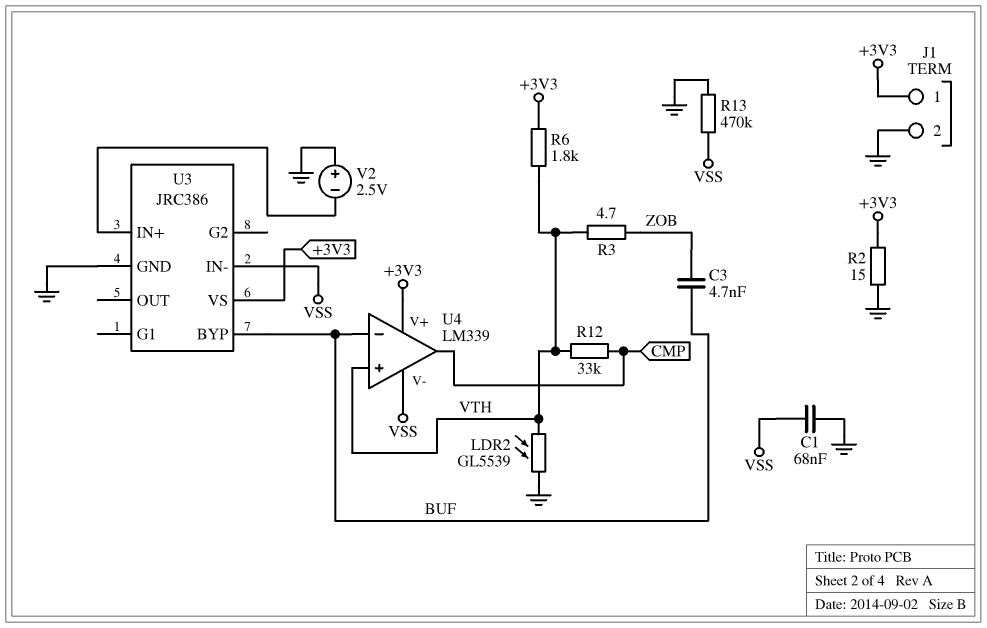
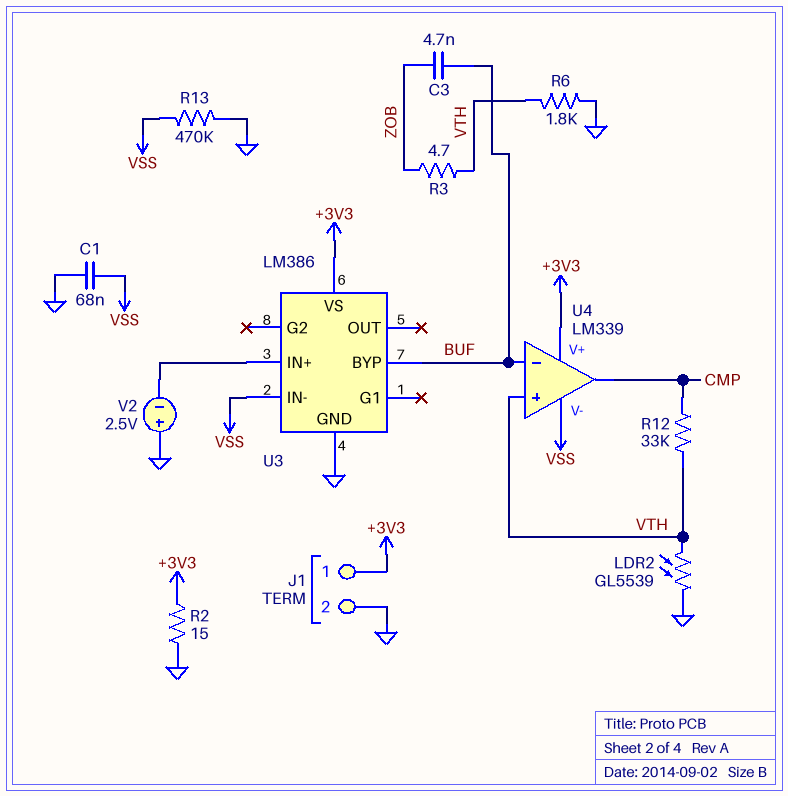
R6: 1.8k (+3V3, VTH) -> 1.8k (GND, VTH)
U3: JRC386 -> LM386

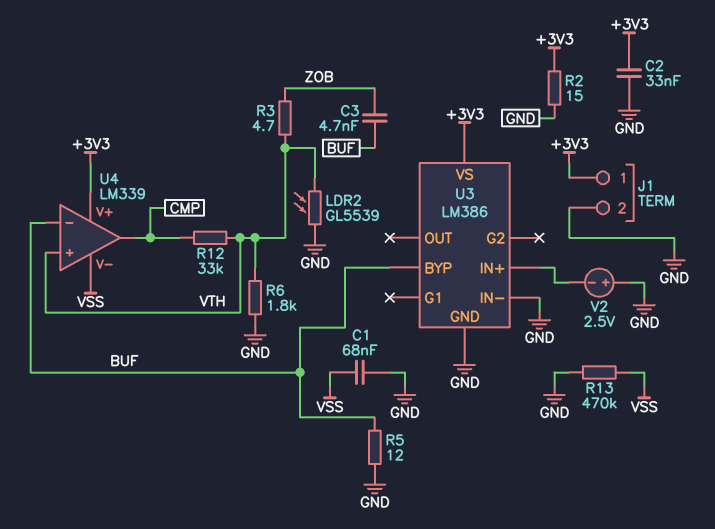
C2: none -> 33nF (+3V3, GND)
R5: none -> 12 (BUF, GND)
U3 pin IN-: VSS -> GND

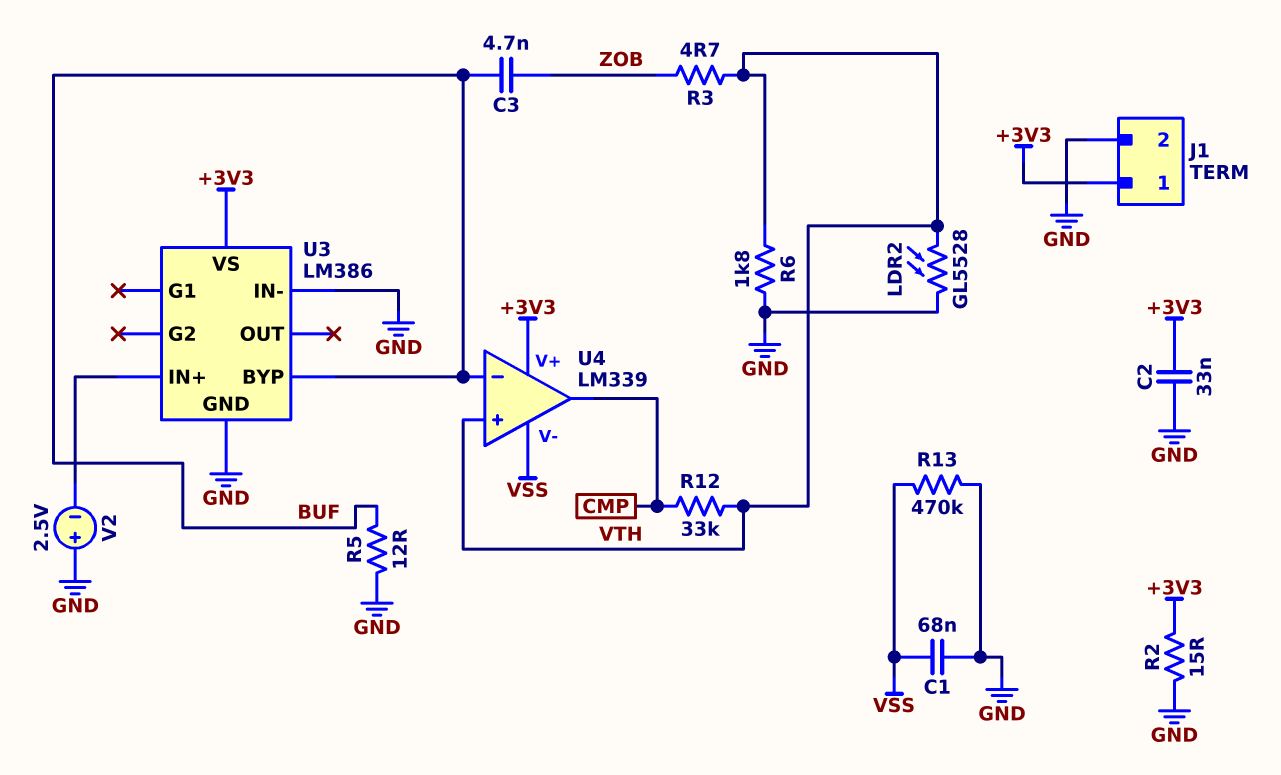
LDR2: GL5539 (GND, VTH) -> GL5528 (GND, VTH)

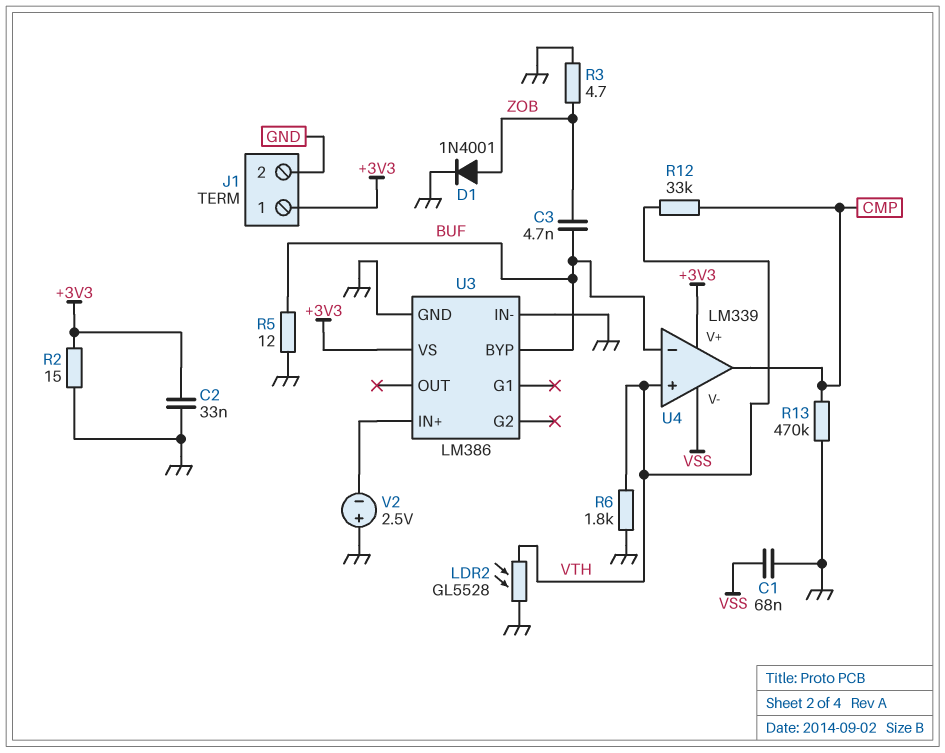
D1: none -> diode 1N4001 (A ZOB, K GND)
R3: 4.7 (VTH, ZOB) -> 4.7 (GND, ZOB)
R13: 470k (GND, VSS) -> 470k (CMP, GND)

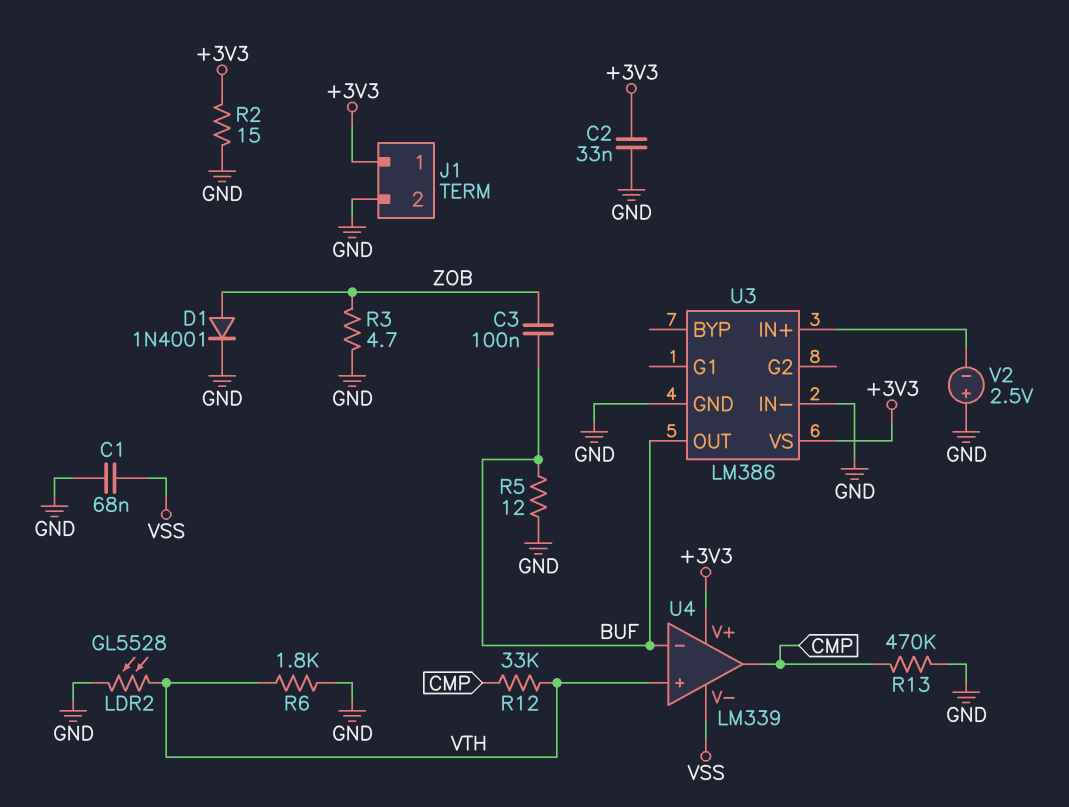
C3: 4.7nF (BUF, ZOB) -> 100nF (BUF, ZOB)
U3 pin BYP: BUF -> none
U3 pin OUT: none -> BUF

